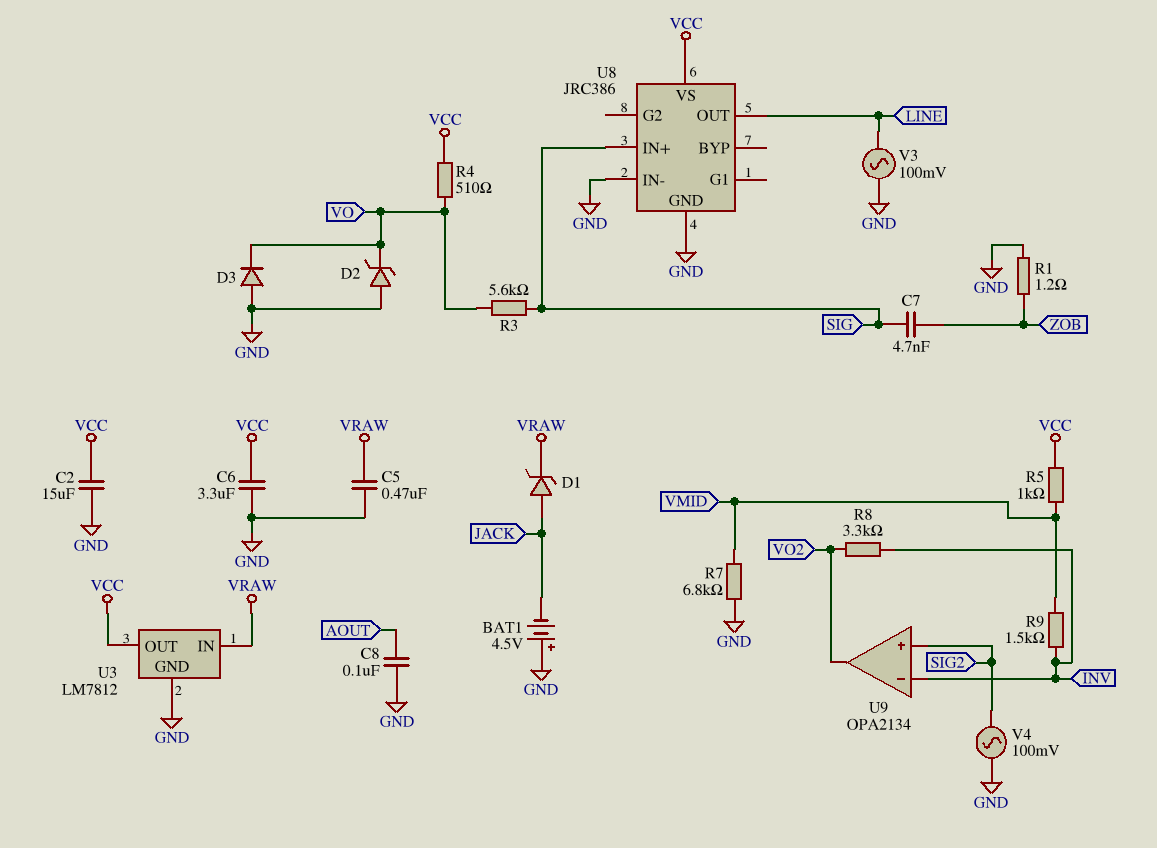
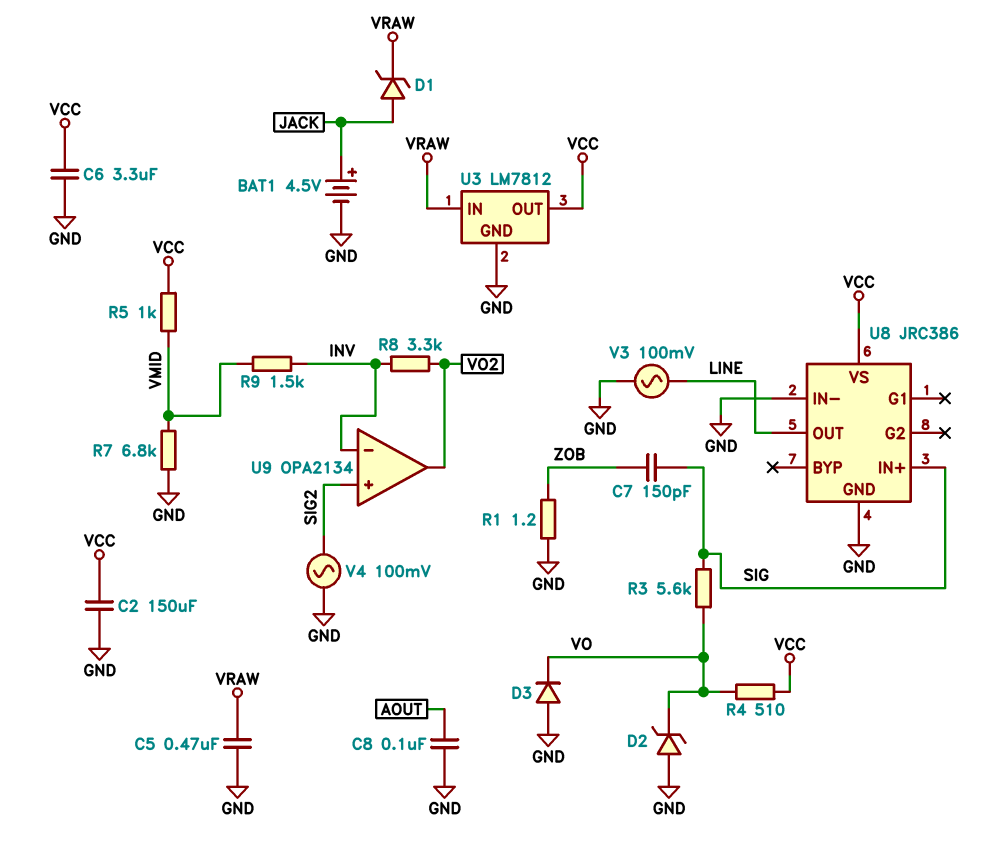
BAT1: 4.5V (plus GND, minus JACK) -> 4.5V (plus JACK, minus GND)
C2: 15uF (GND, VCC) -> 150uF (GND, VCC)
C7: 4.7nF (SIG, ZOB) -> 150pF (SIG, ZOB)

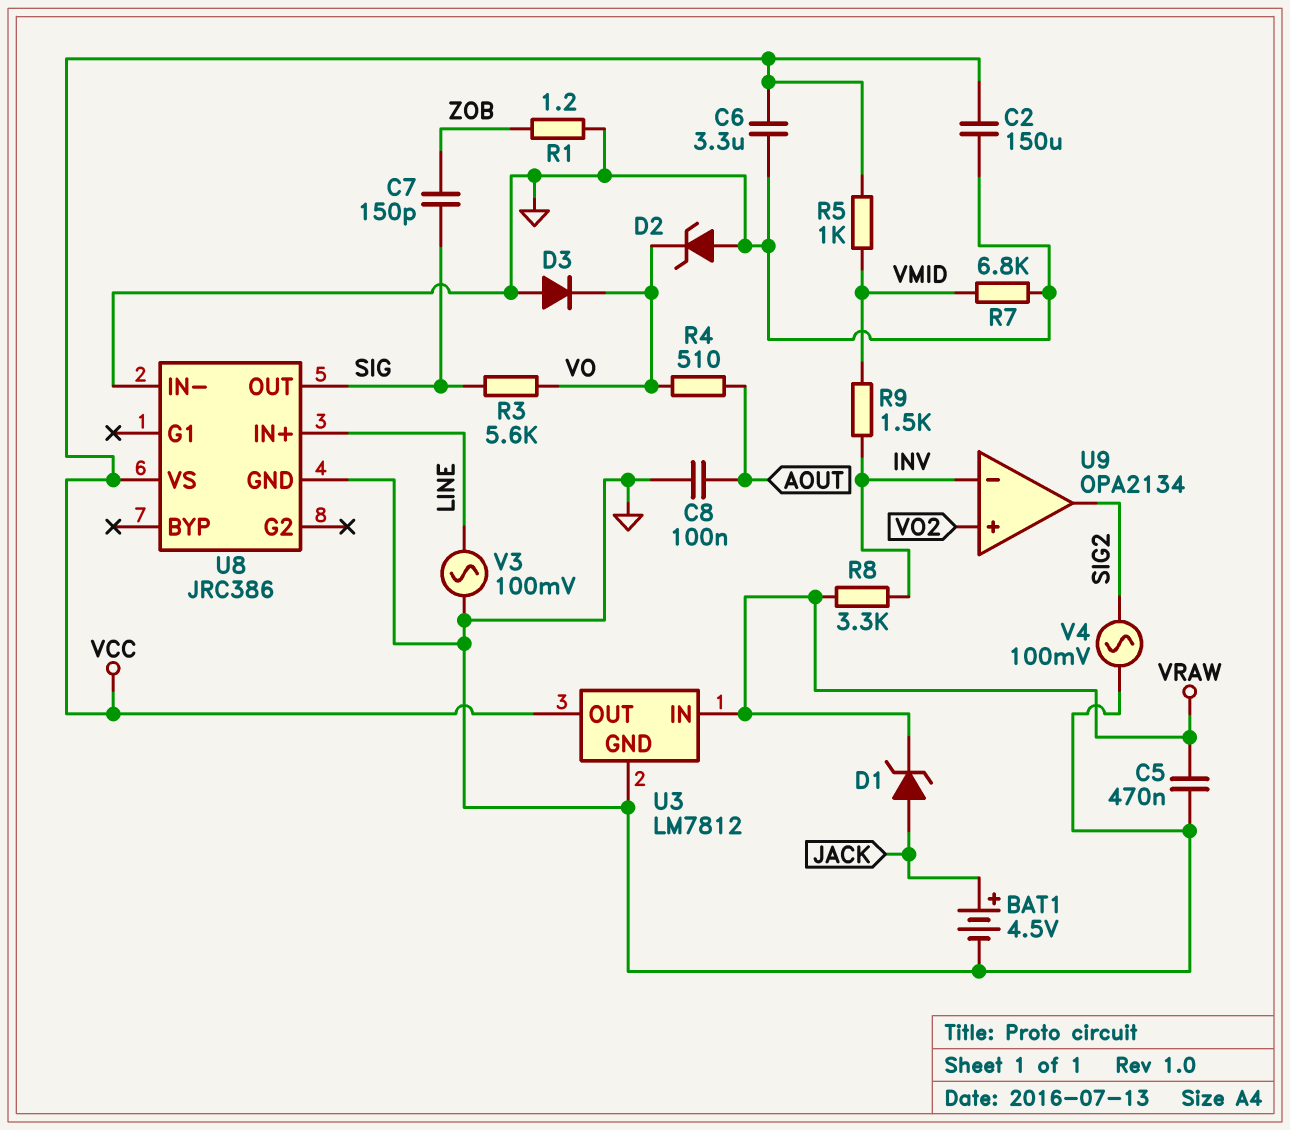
R4: 510 (VCC, VO) -> 510 (AOUT, VO)
R8: 3.3k (INV, VO2) -> 3.3k (INV, VRAW)
U8 pin IN+: SIG -> LINE
U8 pin OUT: LINE -> SIG
U9 pin in+: SIG2 -> VO2
U9 pin out: VO2 -> SIG2

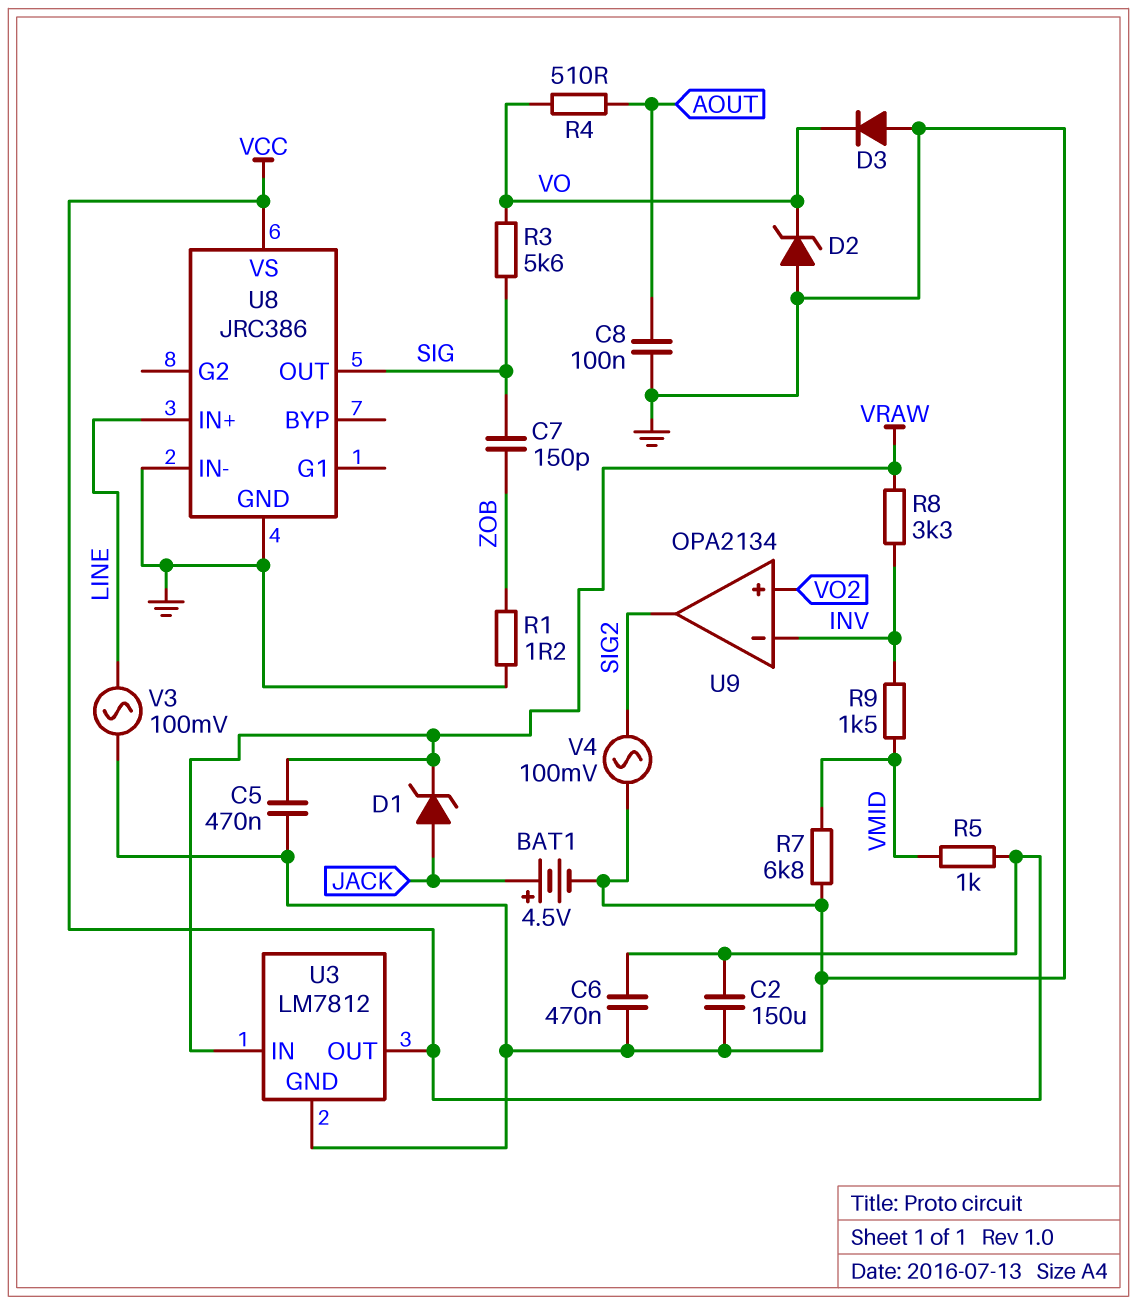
C6: 3.3uF (GND, VCC) -> 470nF (GND, VCC)

